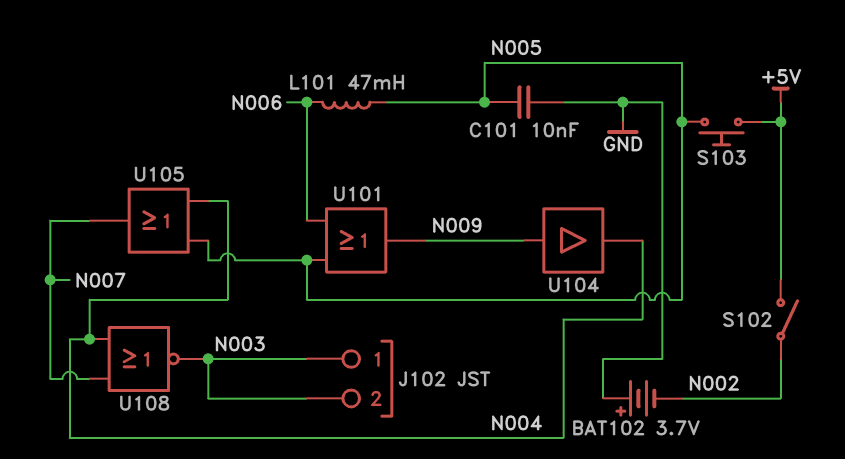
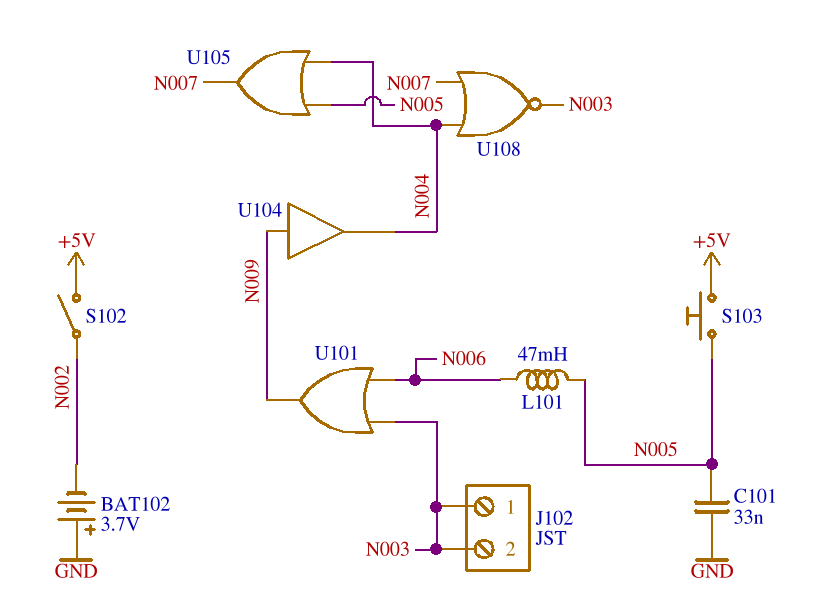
C101: 10nF (GND, N005) -> 33nF (GND, N005)
U101: OR (in N005, in N006, out N009) -> OR (in N003, in N006, out N009)

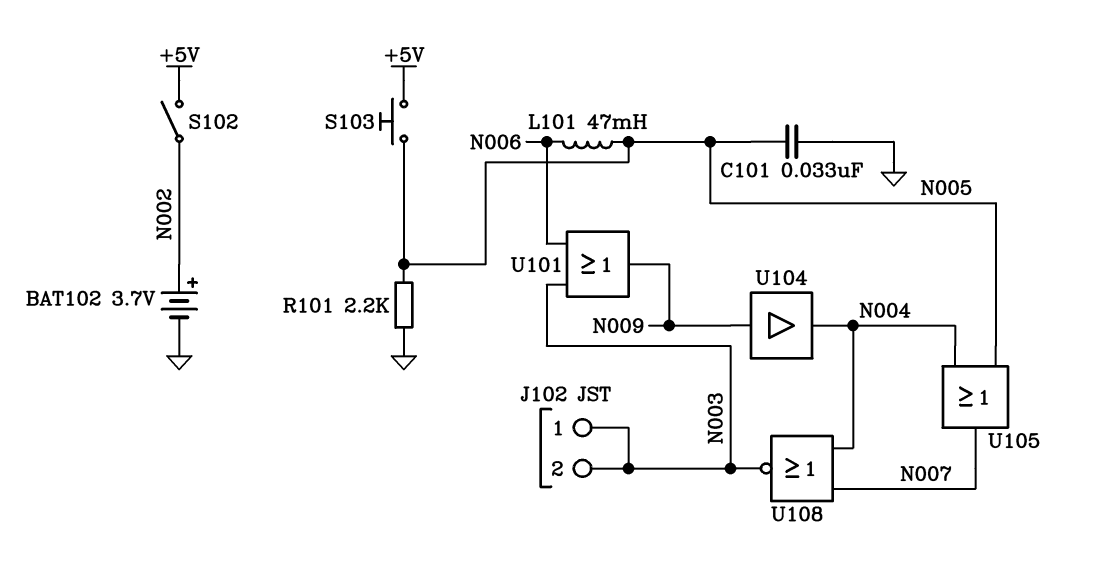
BAT102: 3.7V (plus GND, minus N002) -> 3.7V (plus N002, minus GND)
R101: none -> 2.2k (GND, N005)

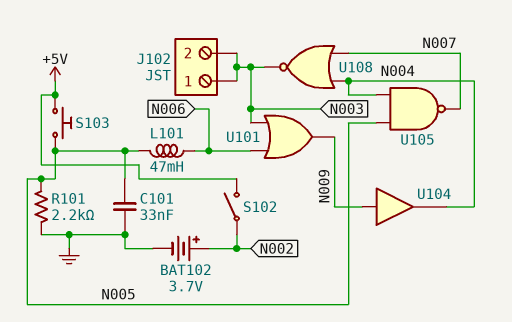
U105: OR (in N004, in N005, out N007) -> NAND (in N004, in N005, out N007)

